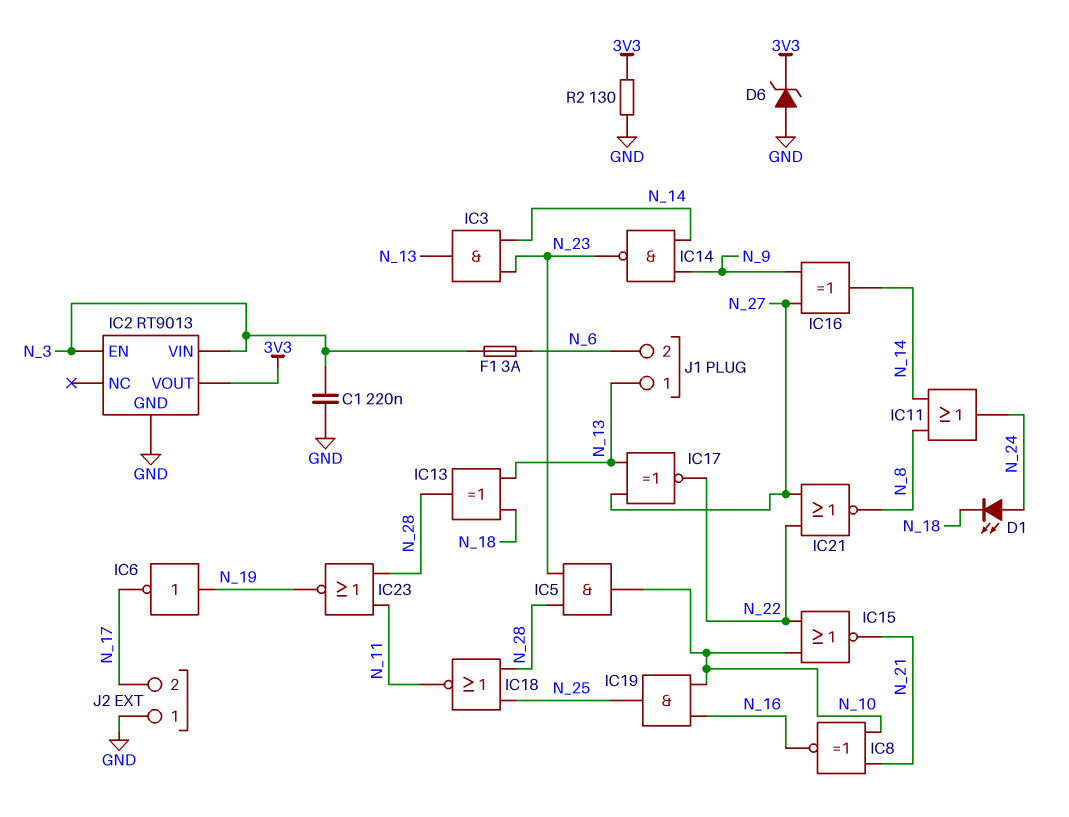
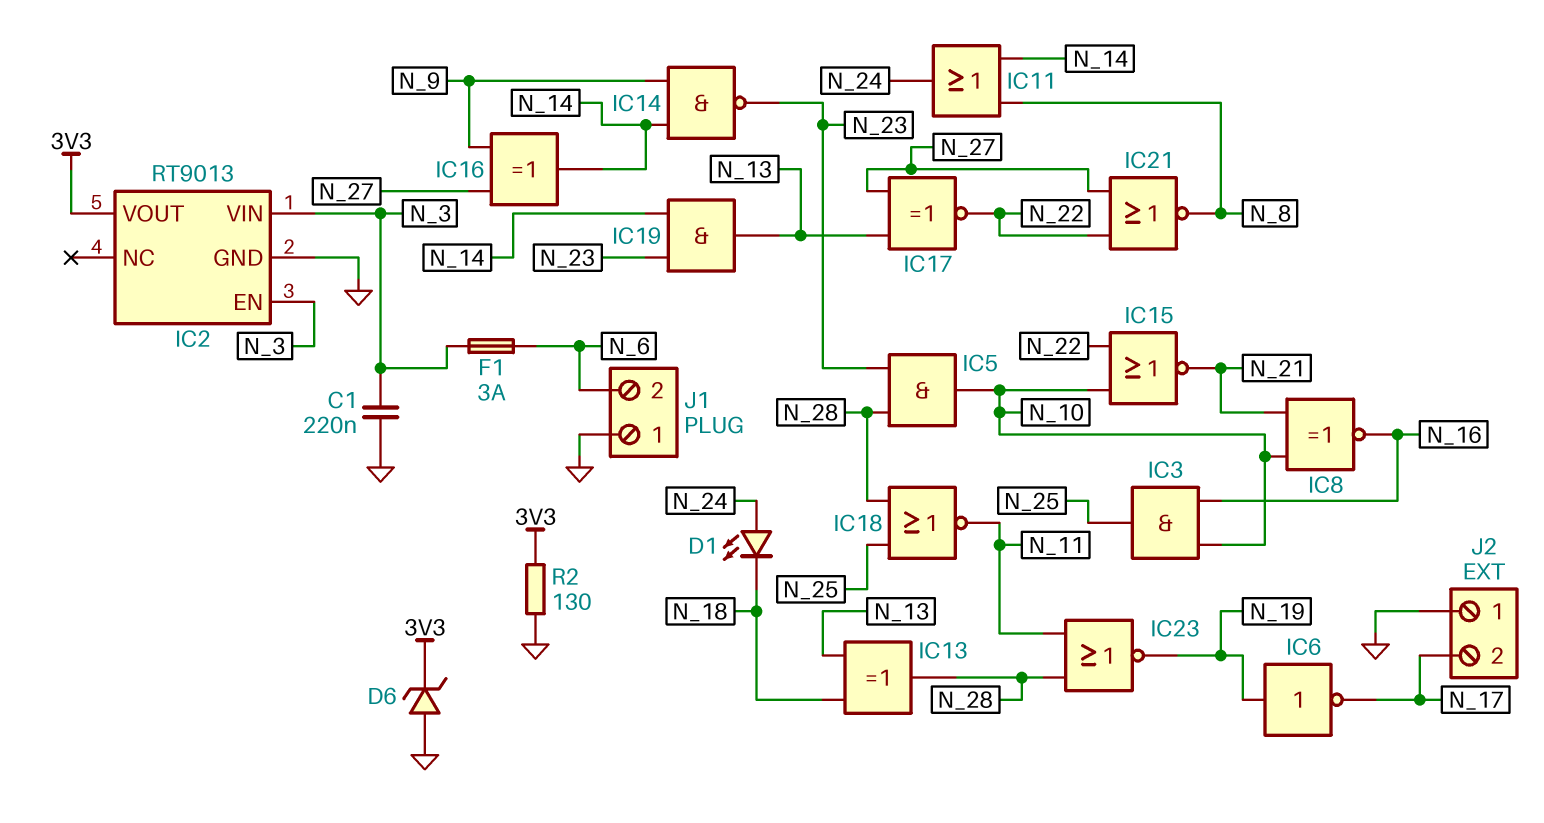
IC3: AND (in N_14, in N_23, out N_13) -> AND (in N_10, in N_16, out N_25)
IC19: AND (in N_10, in N_16, out N_25) -> AND (in N_14, in N_23, out N_13)
J1 pin 1: N_13 -> GND

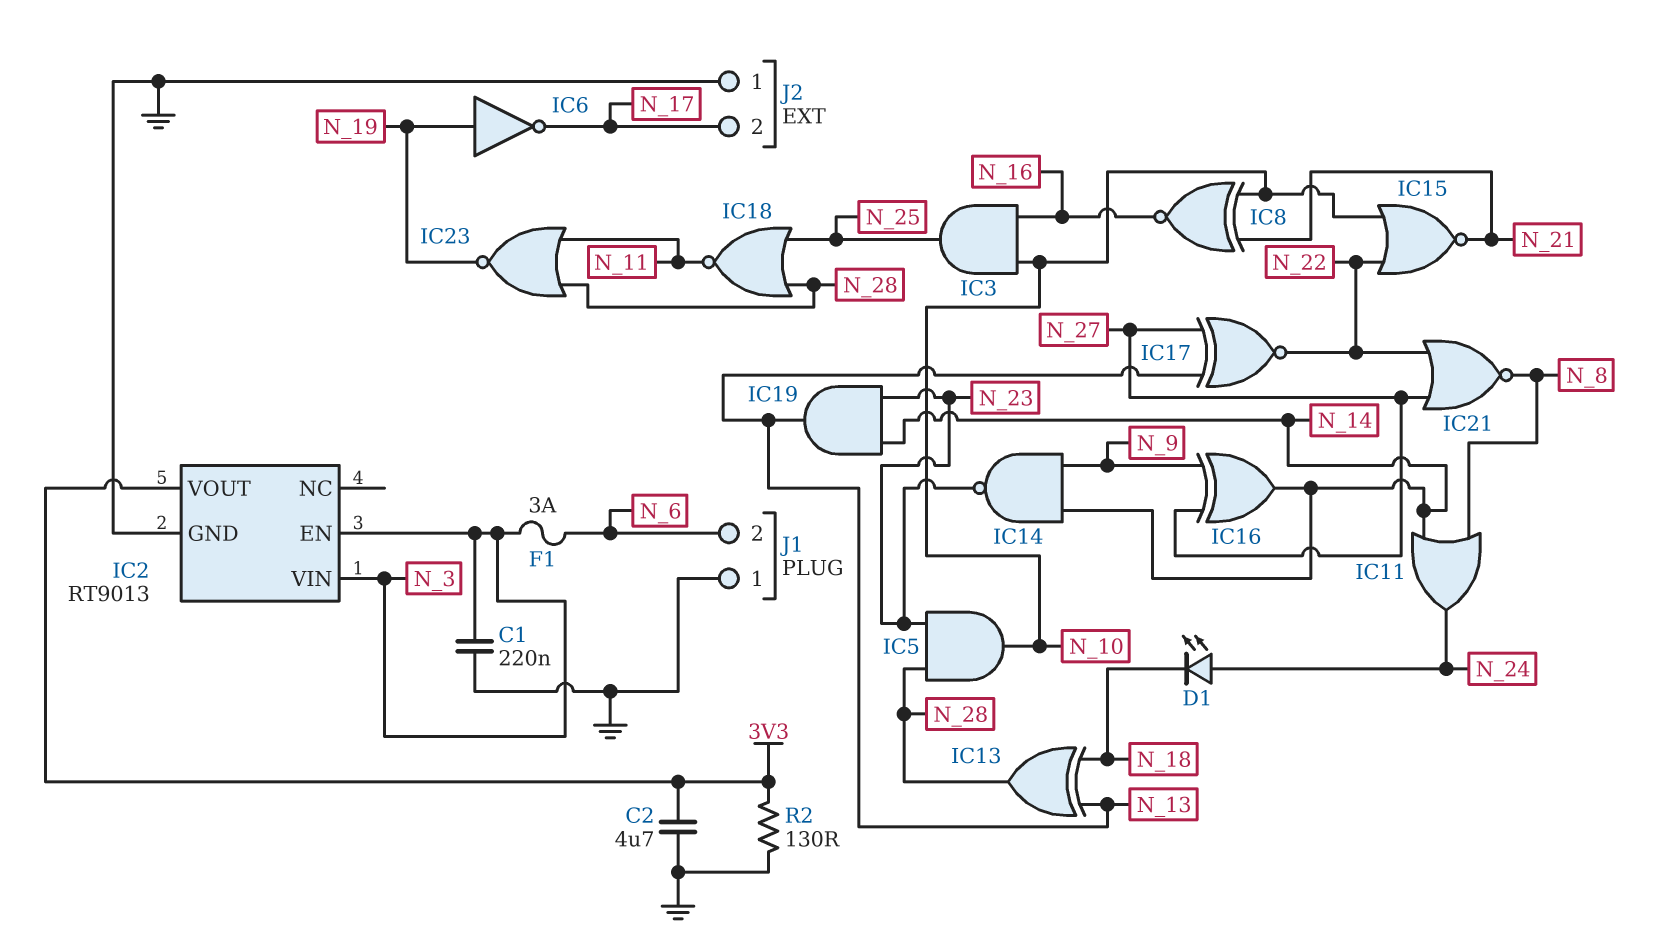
C2: none -> 4.7uF (3V3, GND)
D6: zener (A GND, K 3V3) -> none

